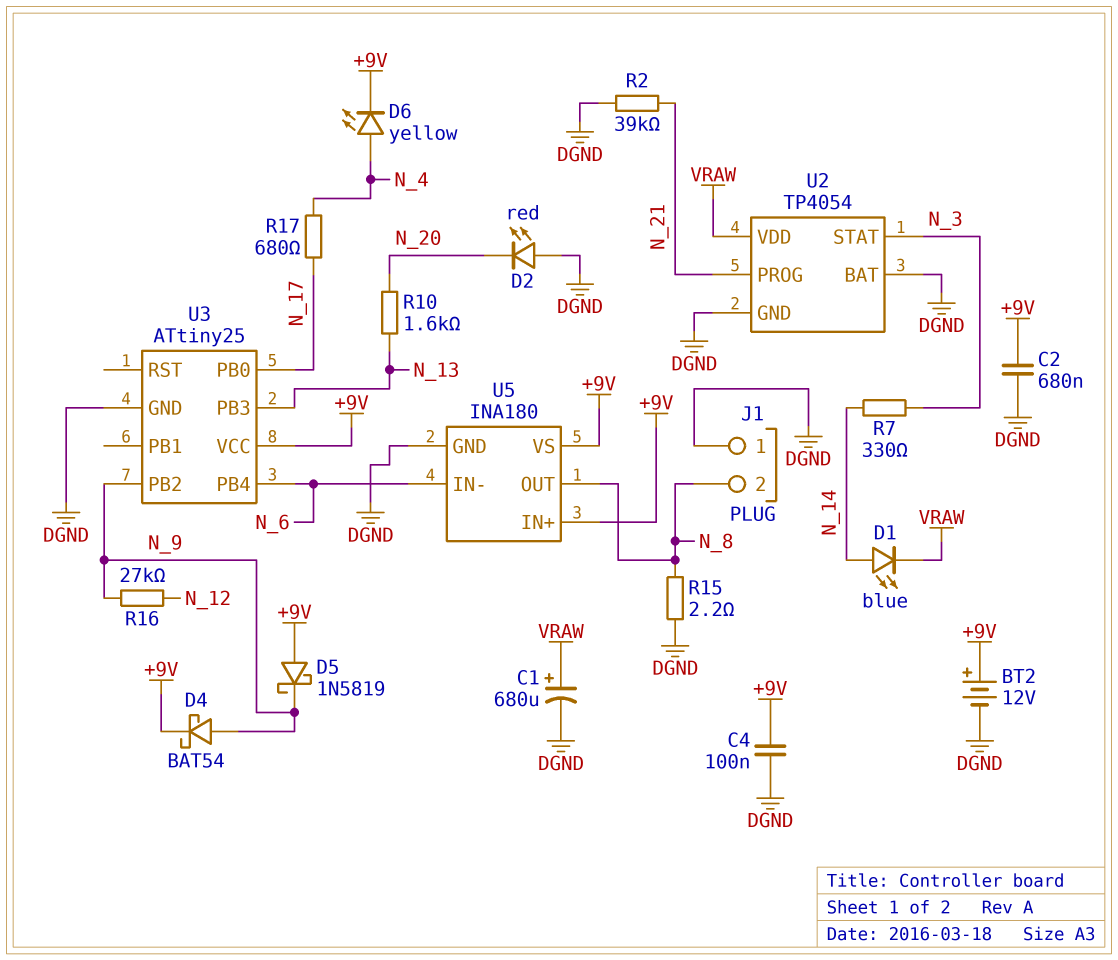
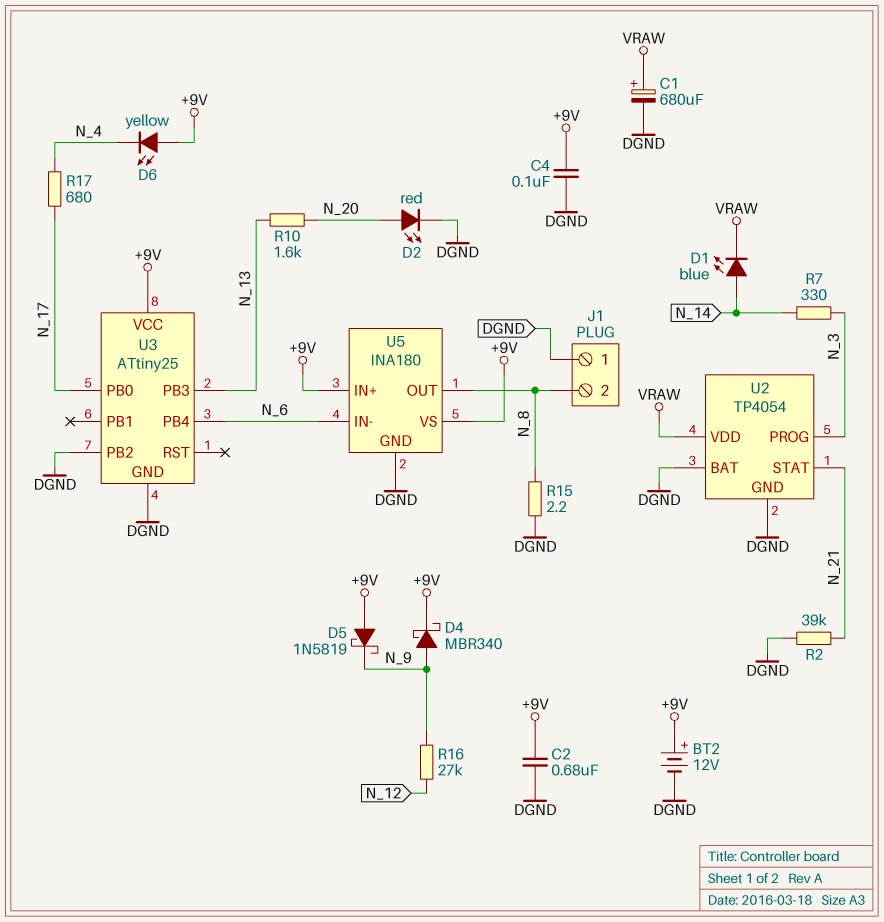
D2: LED red (A DGND, K N_20) -> LED red (A N_20, K DGND)
D4: schottky BAT54 (A N_9, K +9V) -> schottky MBR340 (A N_9, K +9V)
D6: LED yellow (A N_4, K +9V) -> LED yellow (A +9V, K N_4)
U2 pin PROG: N_21 -> N_3
U2 pin STAT: N_3 -> N_21
U3 pin PB2: N_9 -> DGND

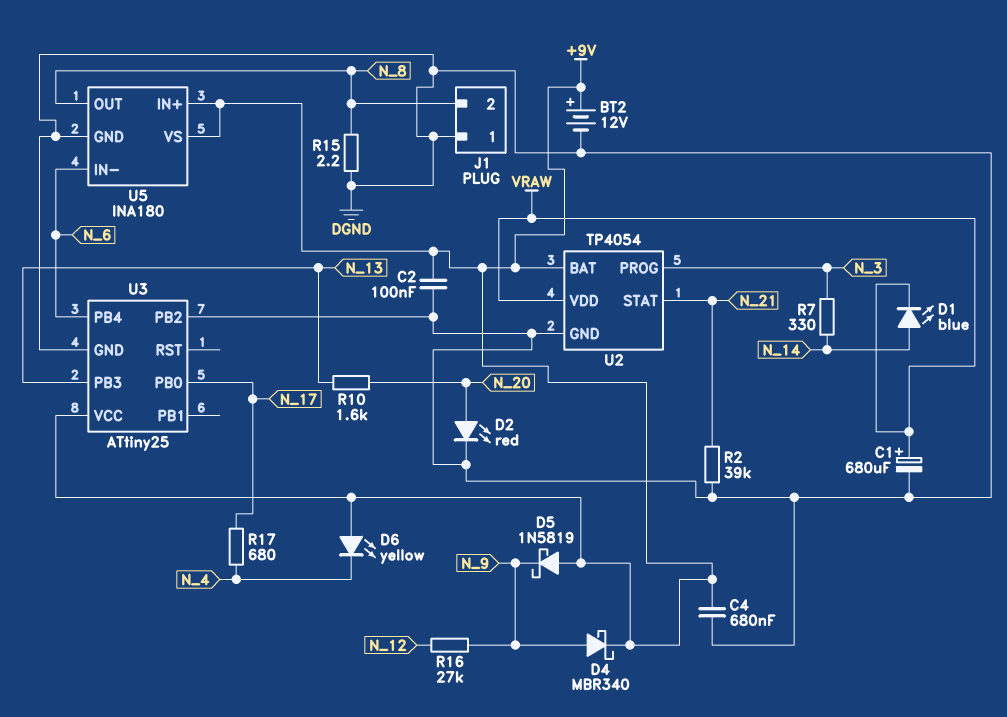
C2: 680nF (+9V, DGND) -> 100nF (+9V, DGND)
C4: 100nF (+9V, DGND) -> 680nF (+9V, DGND)
U2 pin BAT: DGND -> +9V

